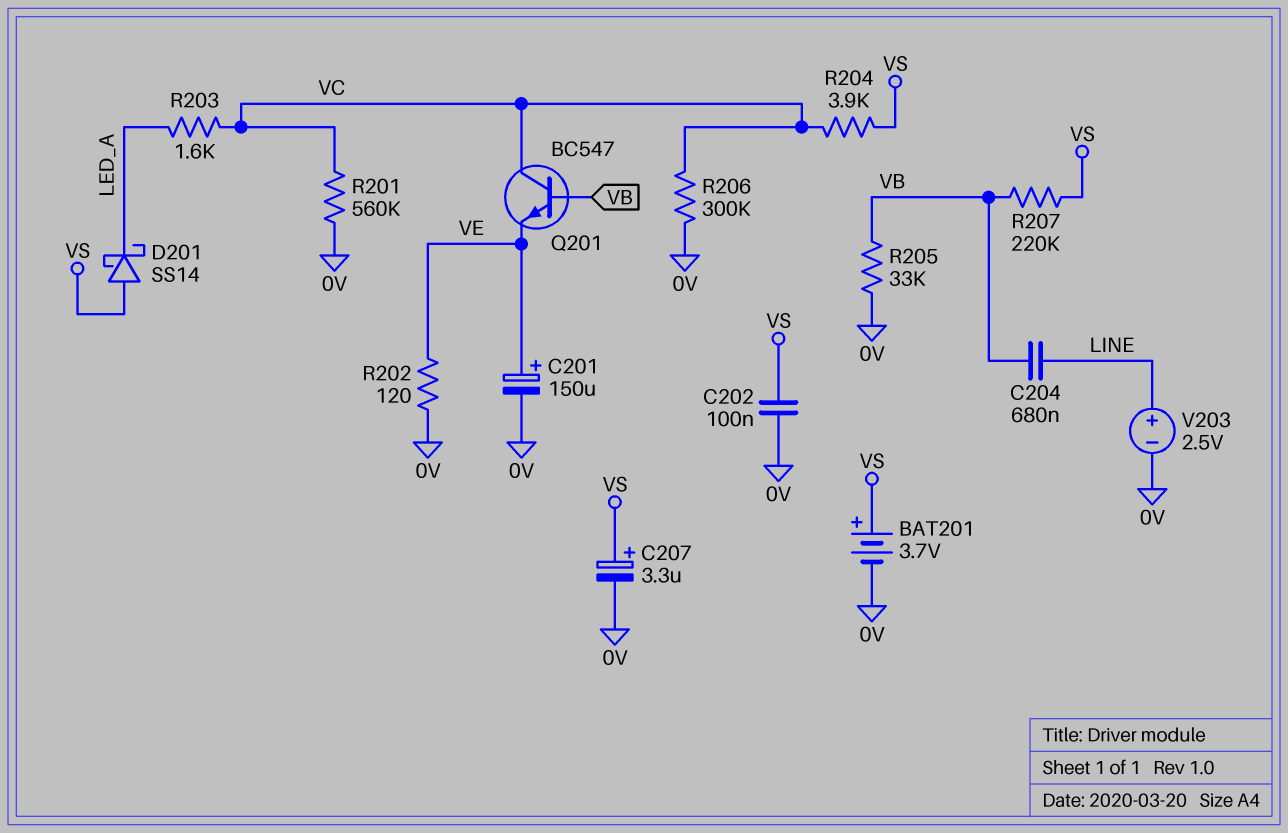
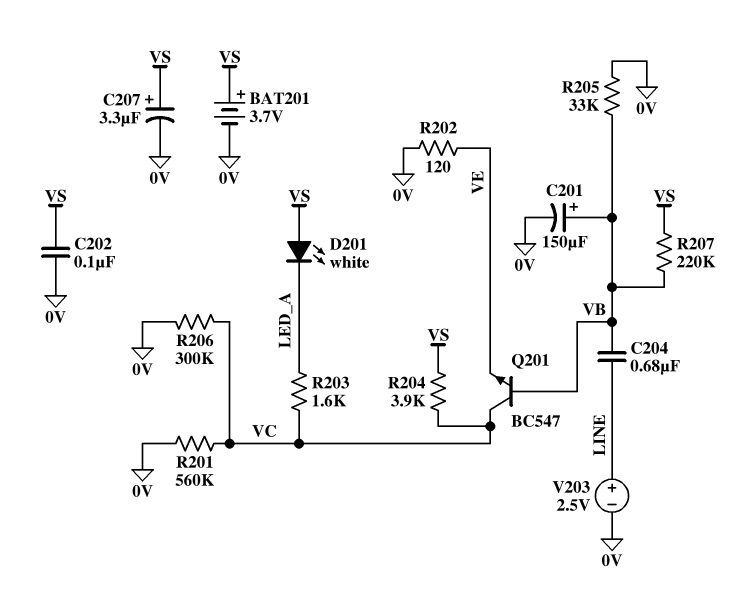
C201: 150uF (plus VE, minus 0V) -> 150uF (plus VB, minus 0V)
D201: schottky SS14 (A VS, K LED_A) -> LED white (A VS, K LED_A)

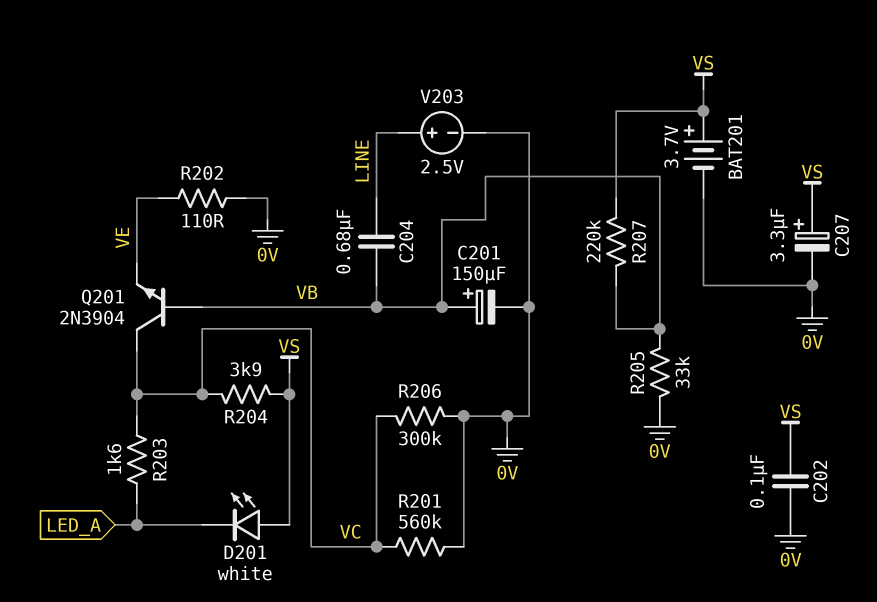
Q201: NPN BC547 (B VB, C VC, E VE) -> NPN 2N3904 (B VB, C VC, E VE)
R202: 120 (0V, VE) -> 110 (0V, VE)

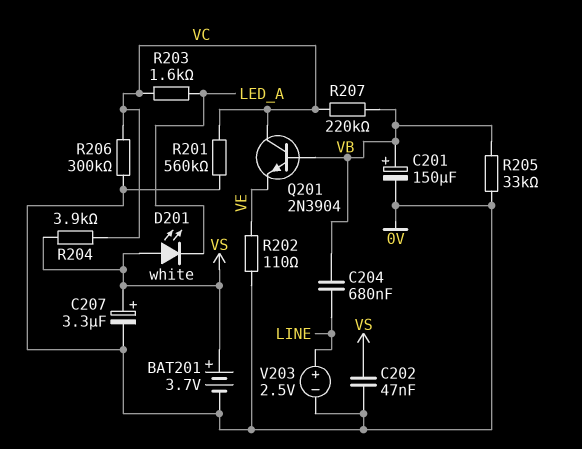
C202: 100nF (0V, VS) -> 47nF (0V, VS)
R207: 220k (VB, VS) -> 220k (VB, VC)

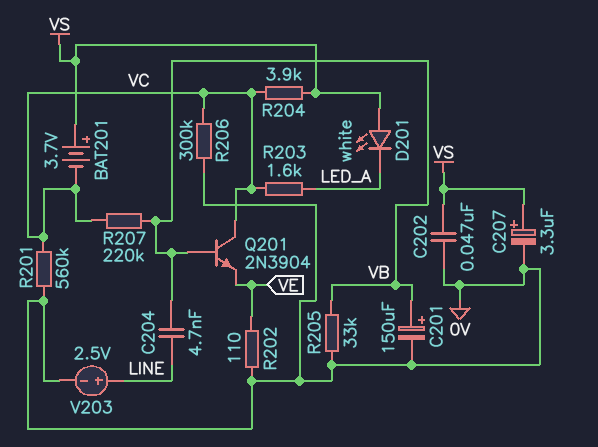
BAT201: 3.7V (plus VS, minus 0V) -> 3.7V (plus VS, minus VC)
C204: 680nF (LINE, VB) -> 4.7nF (LINE, VB)

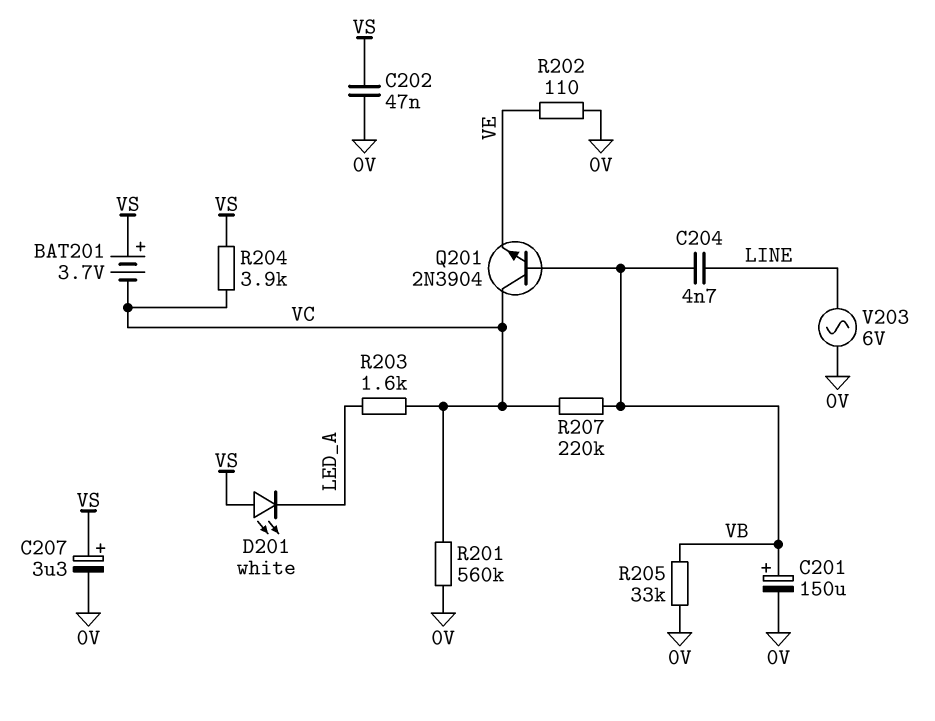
R206: 300k (0V, VC) -> none
V203: 2.5V (plus LINE, minus 0V) -> AC 6V (0V, LINE)

